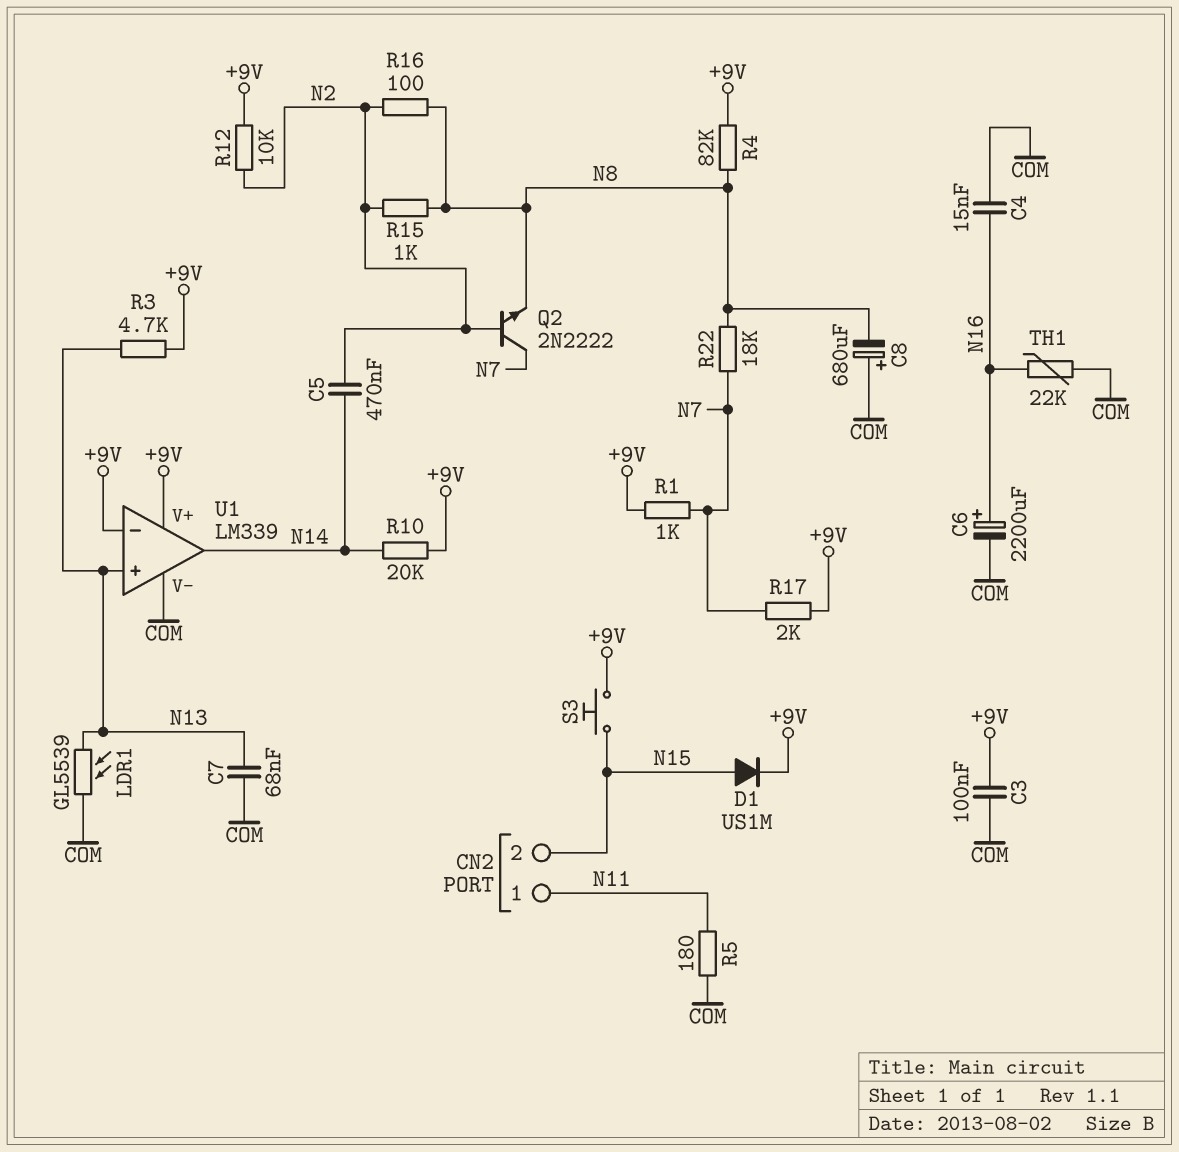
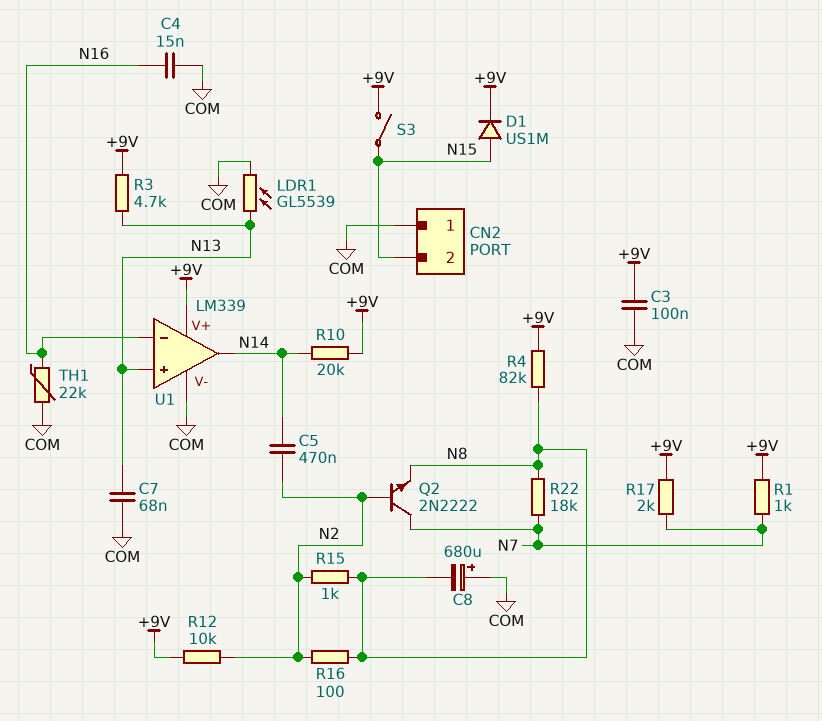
C6: 2200uF (plus N16, minus COM) -> none
CN2 pin 1: N11 -> COM
R5: 180 (COM, N11) -> none
S3: button (+9V, N15) -> switch (+9V, N15)
U1 pin in-: +9V -> N16

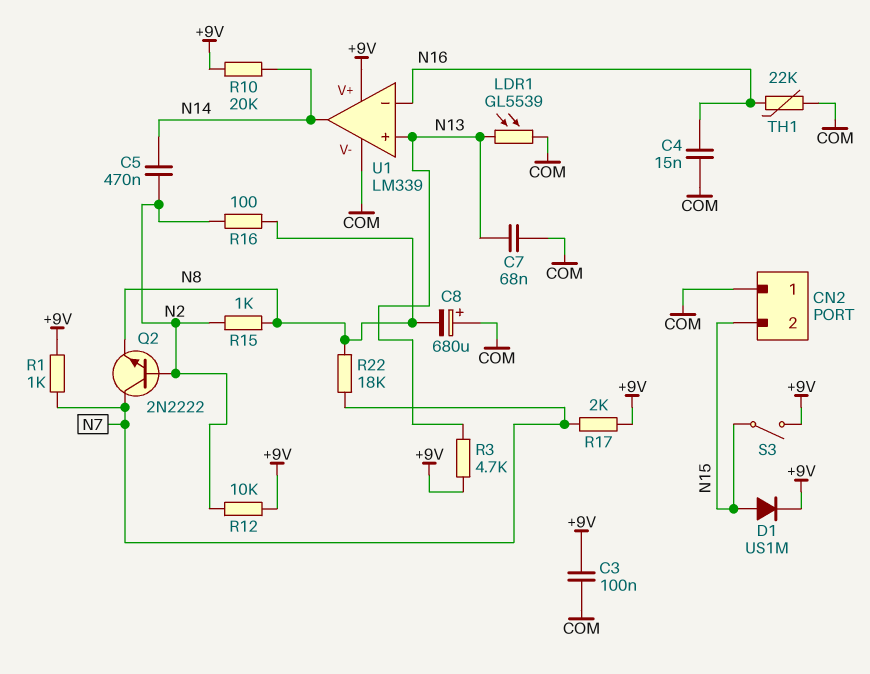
R4: 82k (+9V, N8) -> none

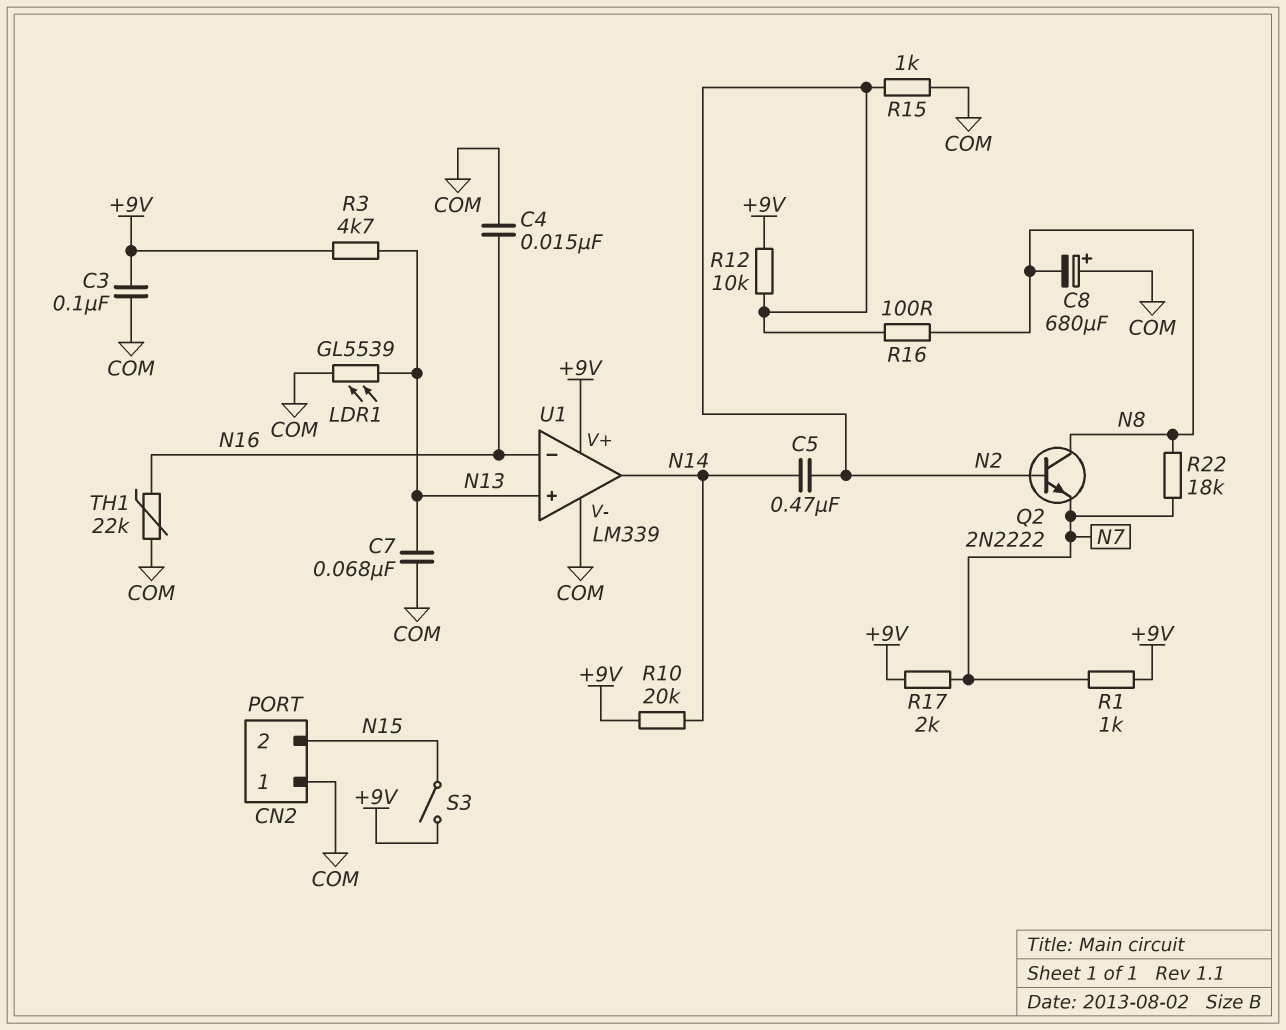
D1: diode US1M (A N15, K +9V) -> none
Q2: NPN 2N2222 (B N2, C N7, E N8) -> NPN 2N2222 (B N2, C N8, E N7)
R15: 1k (N2, N8) -> 1k (COM, N2)

